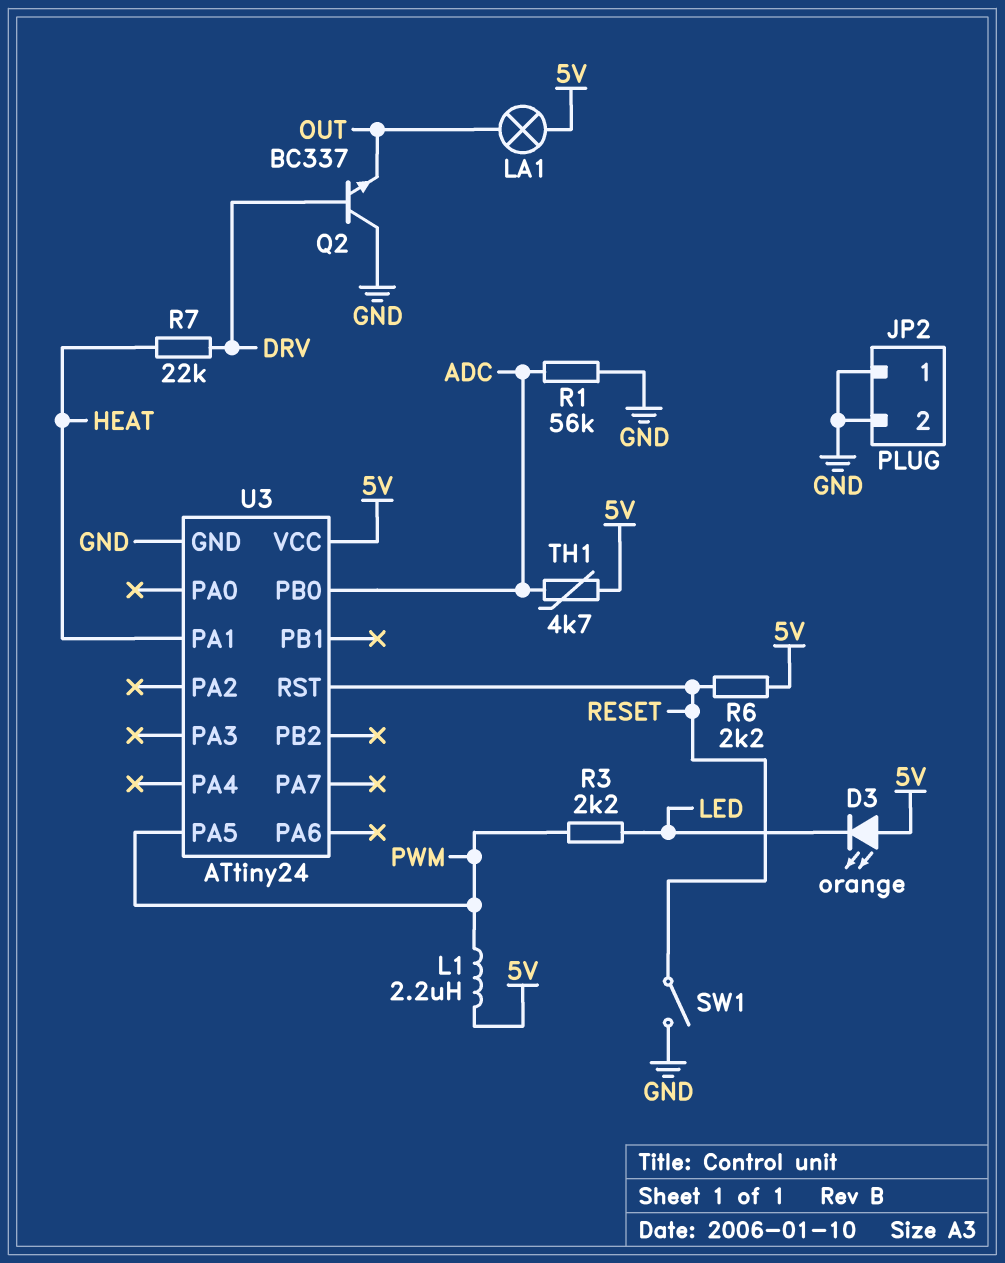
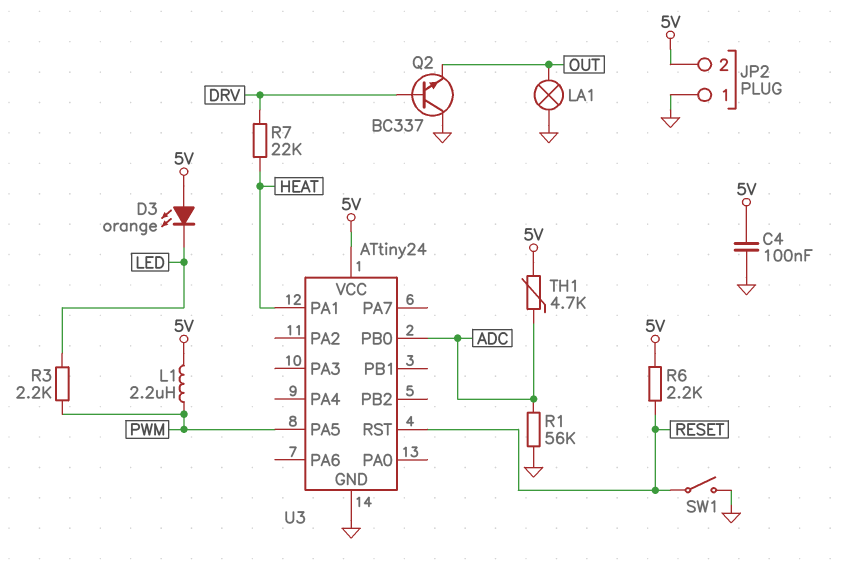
C4: none -> 100nF (5V, GND)
JP2 pin 2: GND -> 5V
LA1: lamp (5V, OUT) -> lamp (GND, OUT)

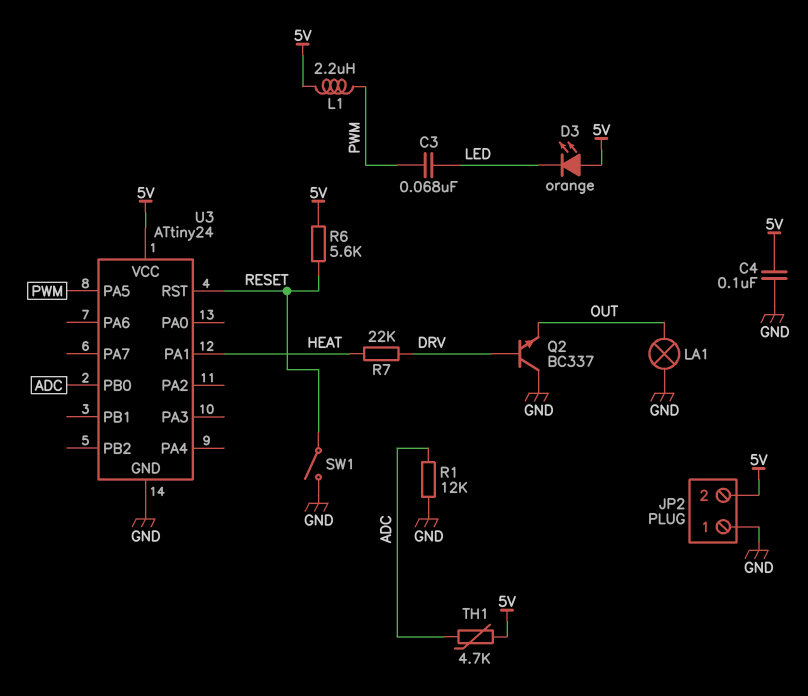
C3: none -> 68nF (LED, PWM)
R1: 56k (ADC, GND) -> 12k (ADC, GND)
R3: 2.2k (LED, PWM) -> none
R6: 2.2k (5V, RESET) -> 5.6k (5V, RESET)

